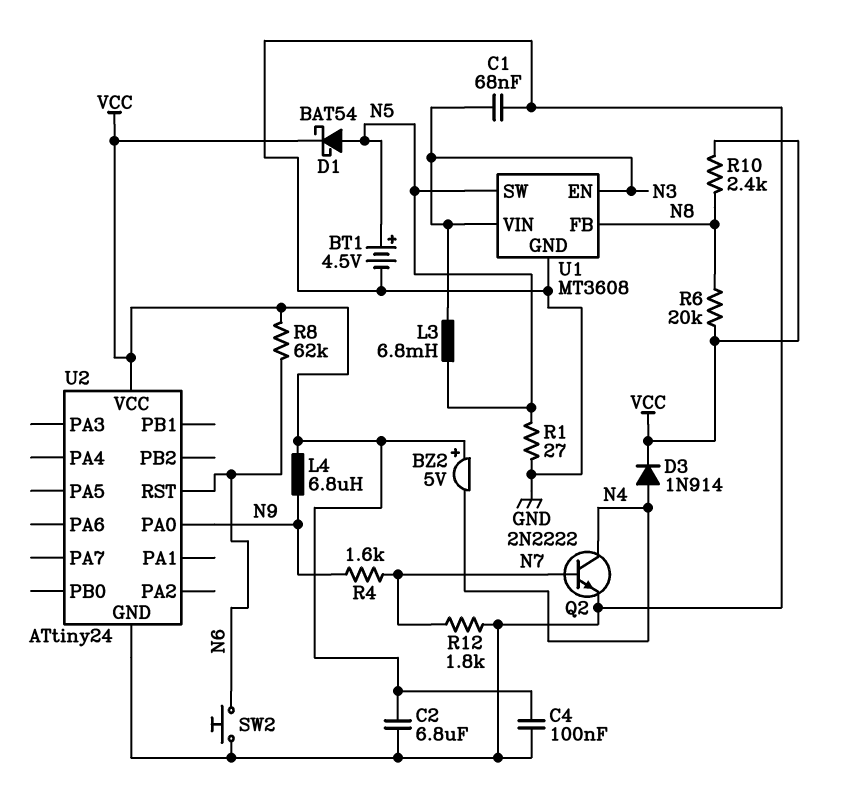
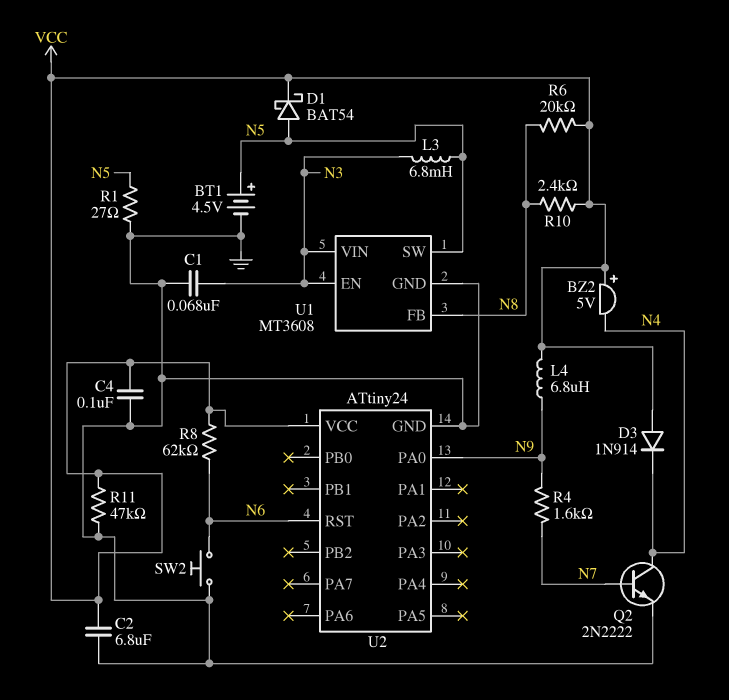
D3: diode 1N914 (A N4, K VCC) -> diode 1N914 (A VCC, K N4)
R11: none -> 47k (GND, VCC)
R12: 1.8k (GND, N7) -> none

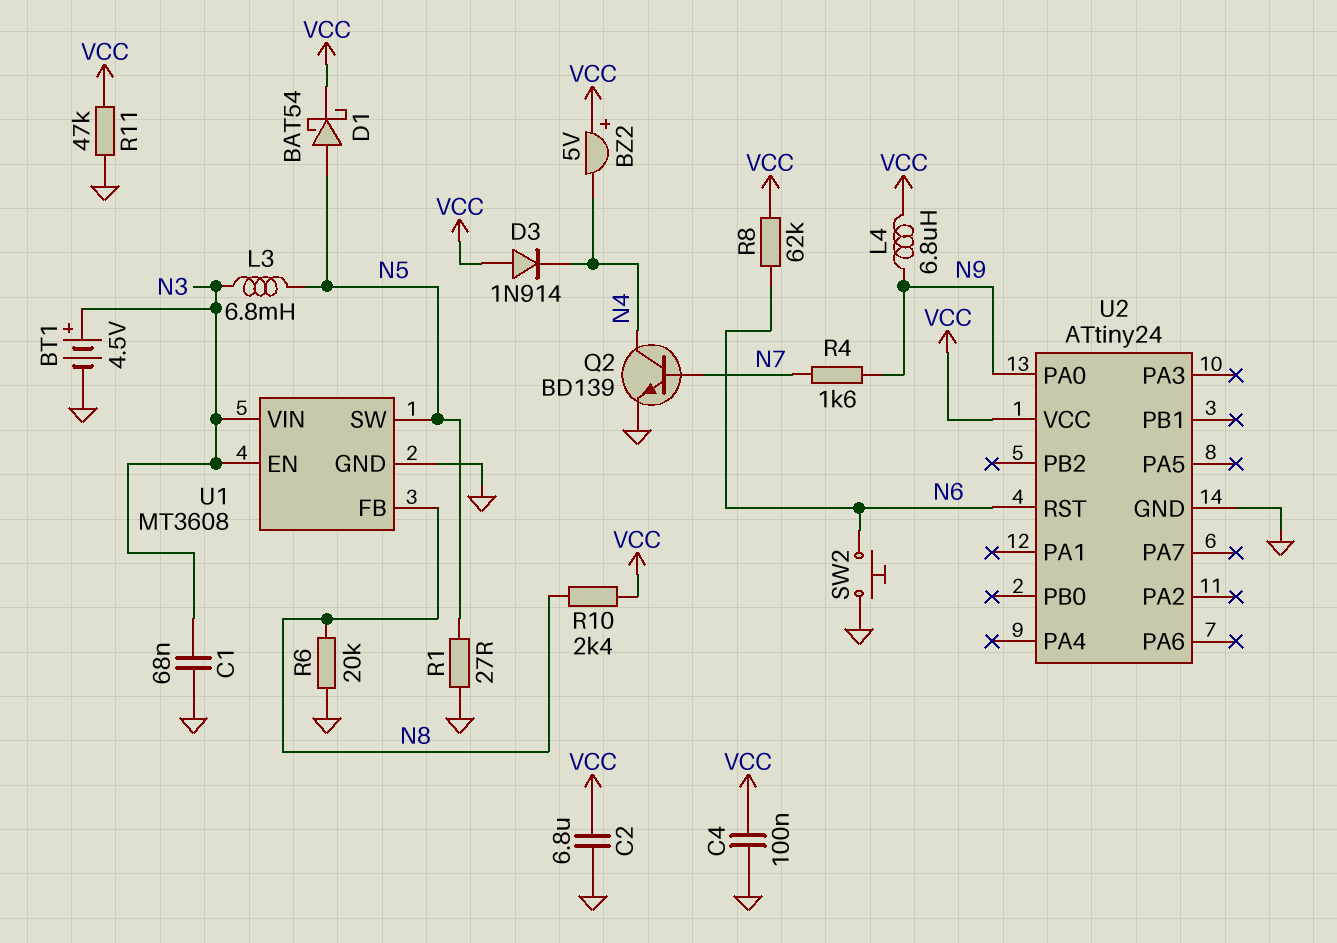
BT1: 4.5V (plus N5, minus GND) -> 4.5V (plus N3, minus GND)
Q2: NPN 2N2222 (B N7, C N4, E GND) -> NPN BD139 (B N7, C N4, E GND)
R6: 20k (N8, VCC) -> 20k (GND, N8)

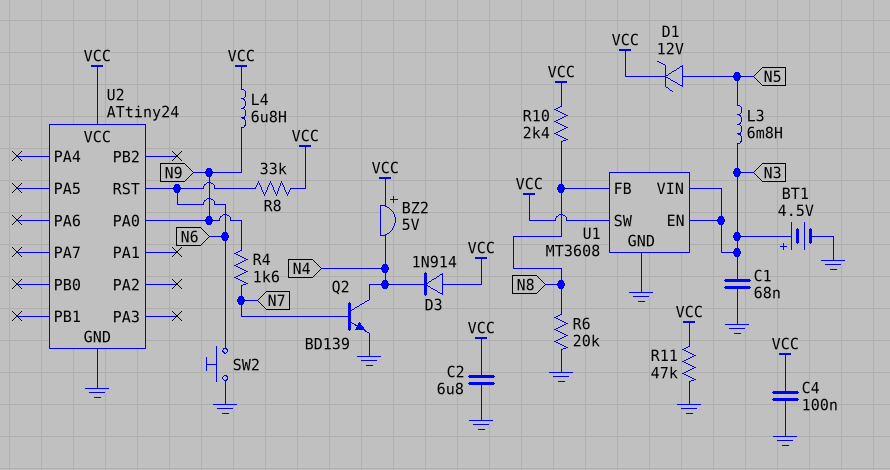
D1: schottky BAT54 (A N5, K VCC) -> zener 12V (A N5, K VCC)
R1: 27 (GND, N5) -> none
R8: 62k (N6, VCC) -> 33k (N6, VCC)
U1 pin SW: N5 -> VCC

